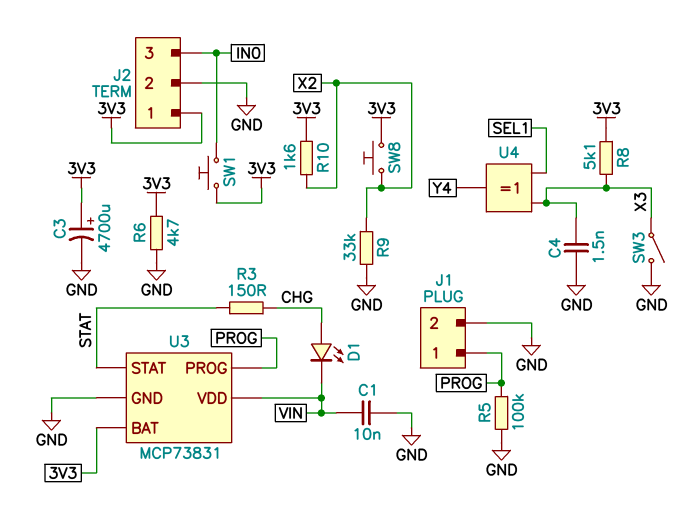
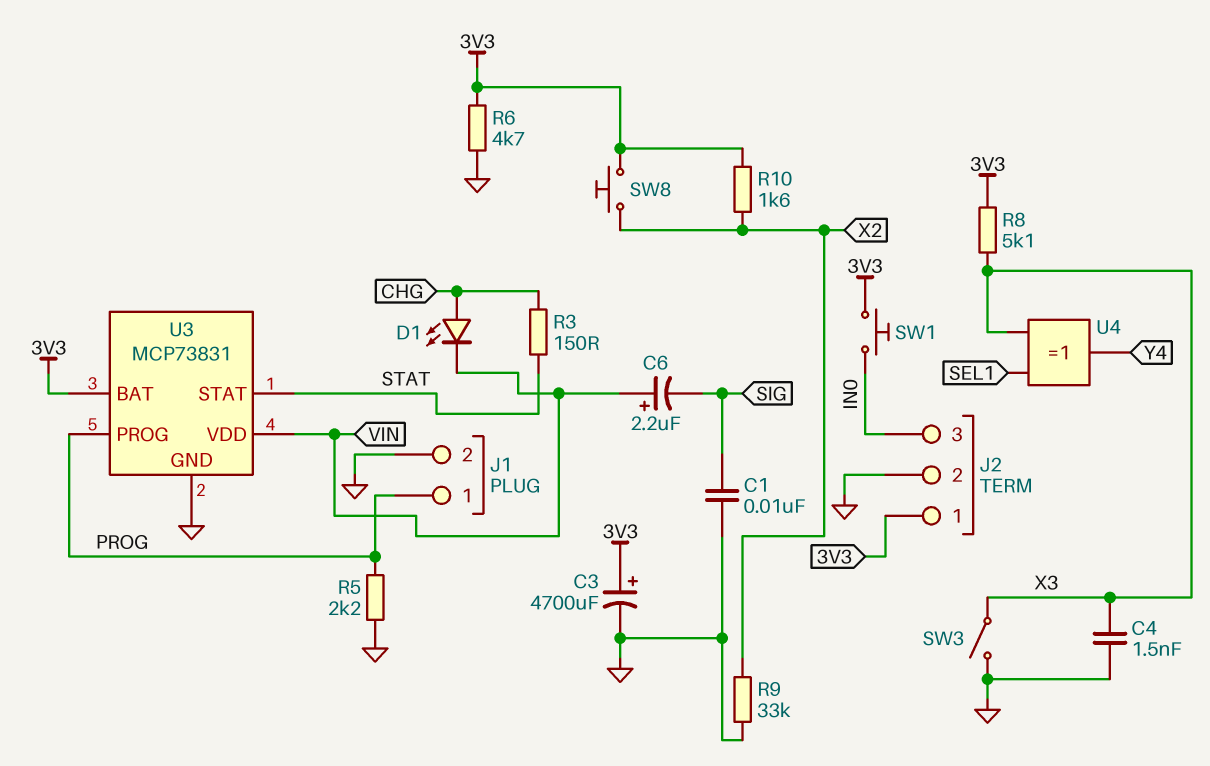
C1: 10nF (GND, VIN) -> 10nF (GND, SIG)
C6: none -> 2.2uF (plus VIN, minus SIG)
R5: 100k (GND, PROG) -> 2.2k (GND, PROG)

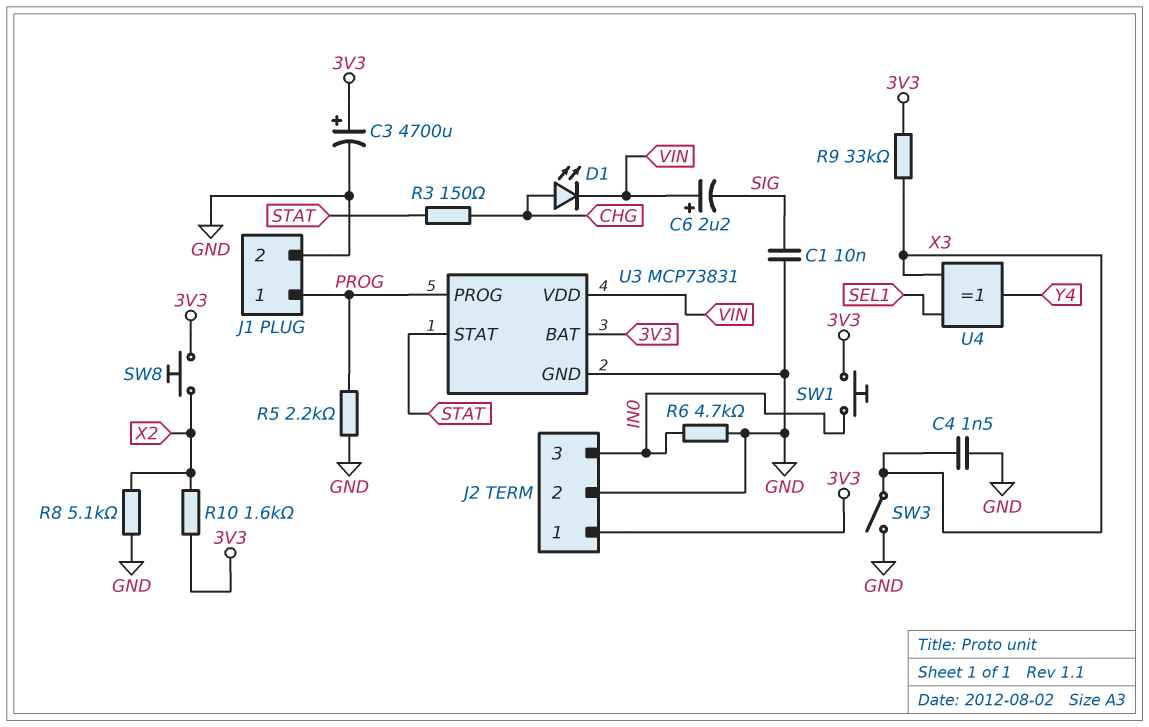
R6: 4.7k (3V3, GND) -> 4.7k (GND, IN0)
R8: 5.1k (3V3, X3) -> 5.1k (GND, X2)
R9: 33k (GND, X2) -> 33k (3V3, X3)

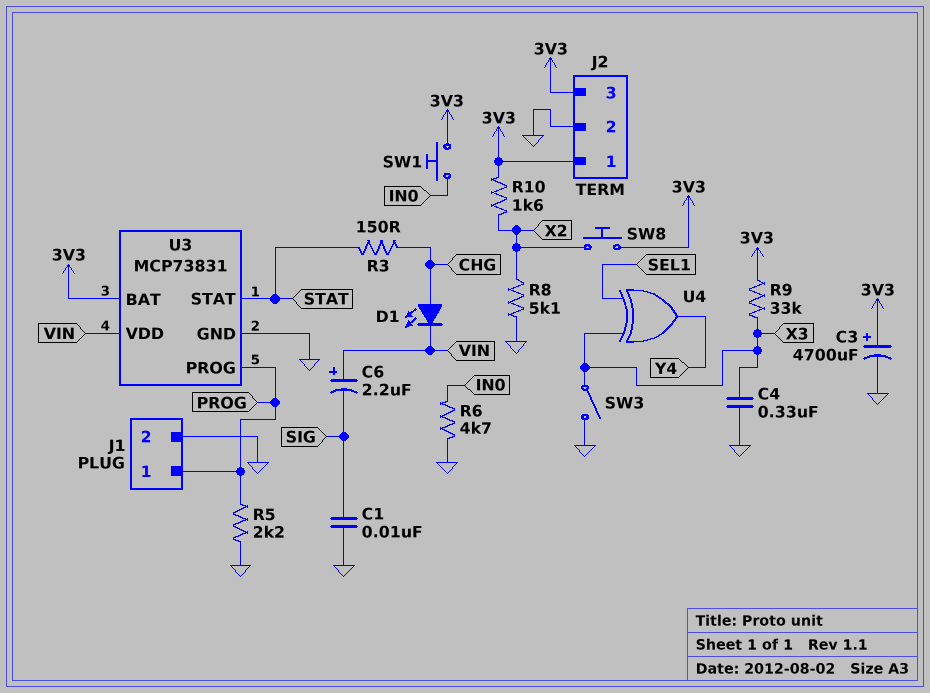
C4: 1.5nF (GND, X3) -> 330nF (GND, X3)
J2 pin 3: IN0 -> 3V3

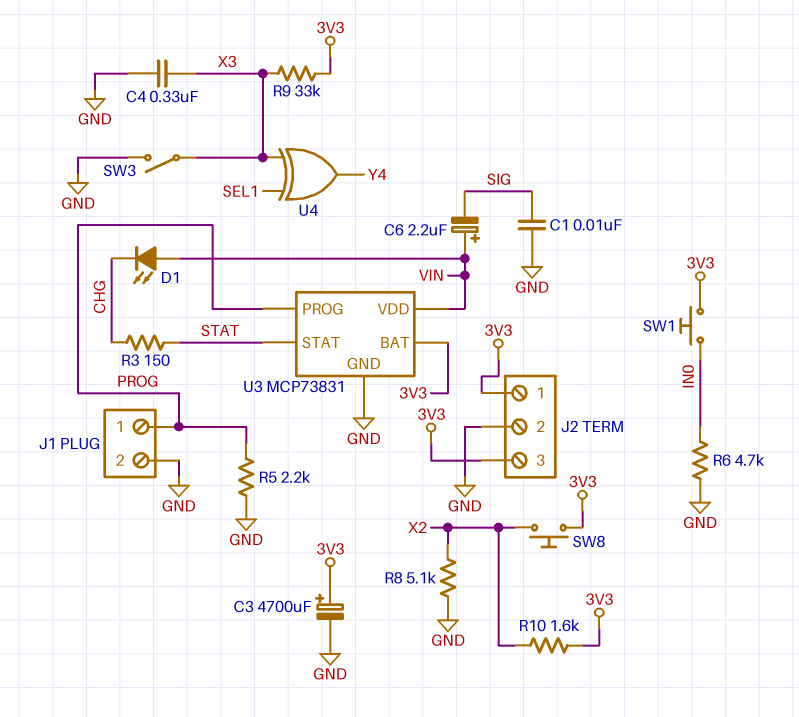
D1: LED (A CHG, K VIN) -> LED (A VIN, K CHG)

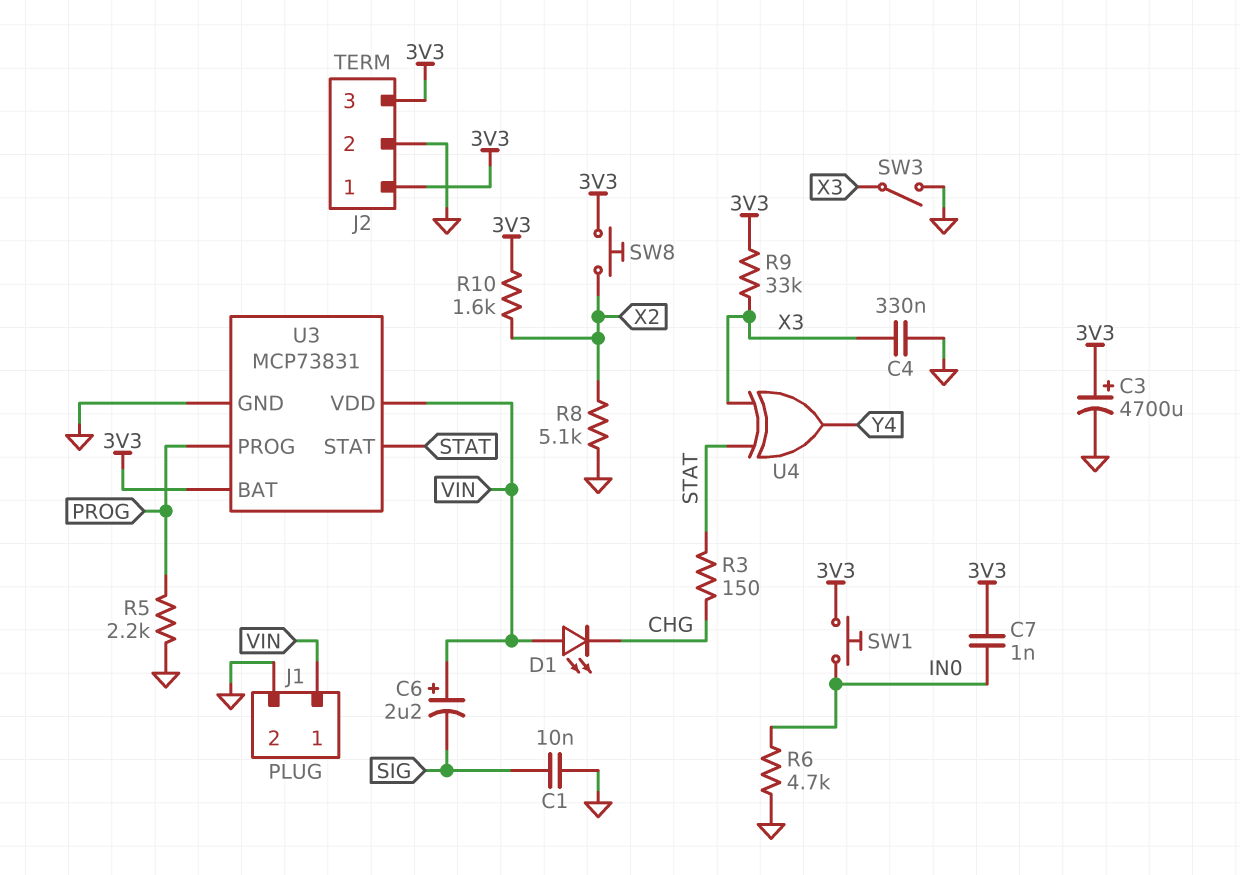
C7: none -> 1nF (3V3, IN0)
J1 pin 1: PROG -> VIN
U4: XOR (in SEL1, in X3, out Y4) -> XOR (in STAT, in X3, out Y4)

